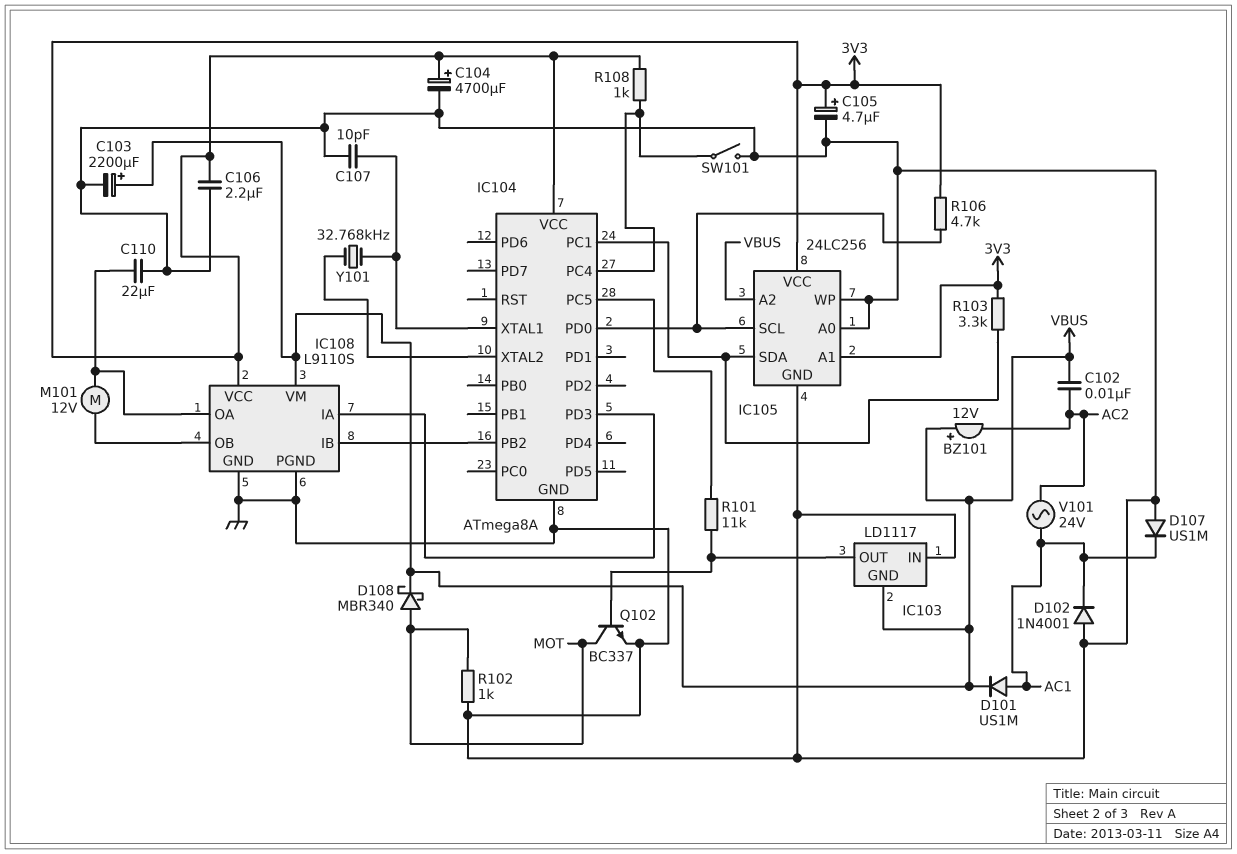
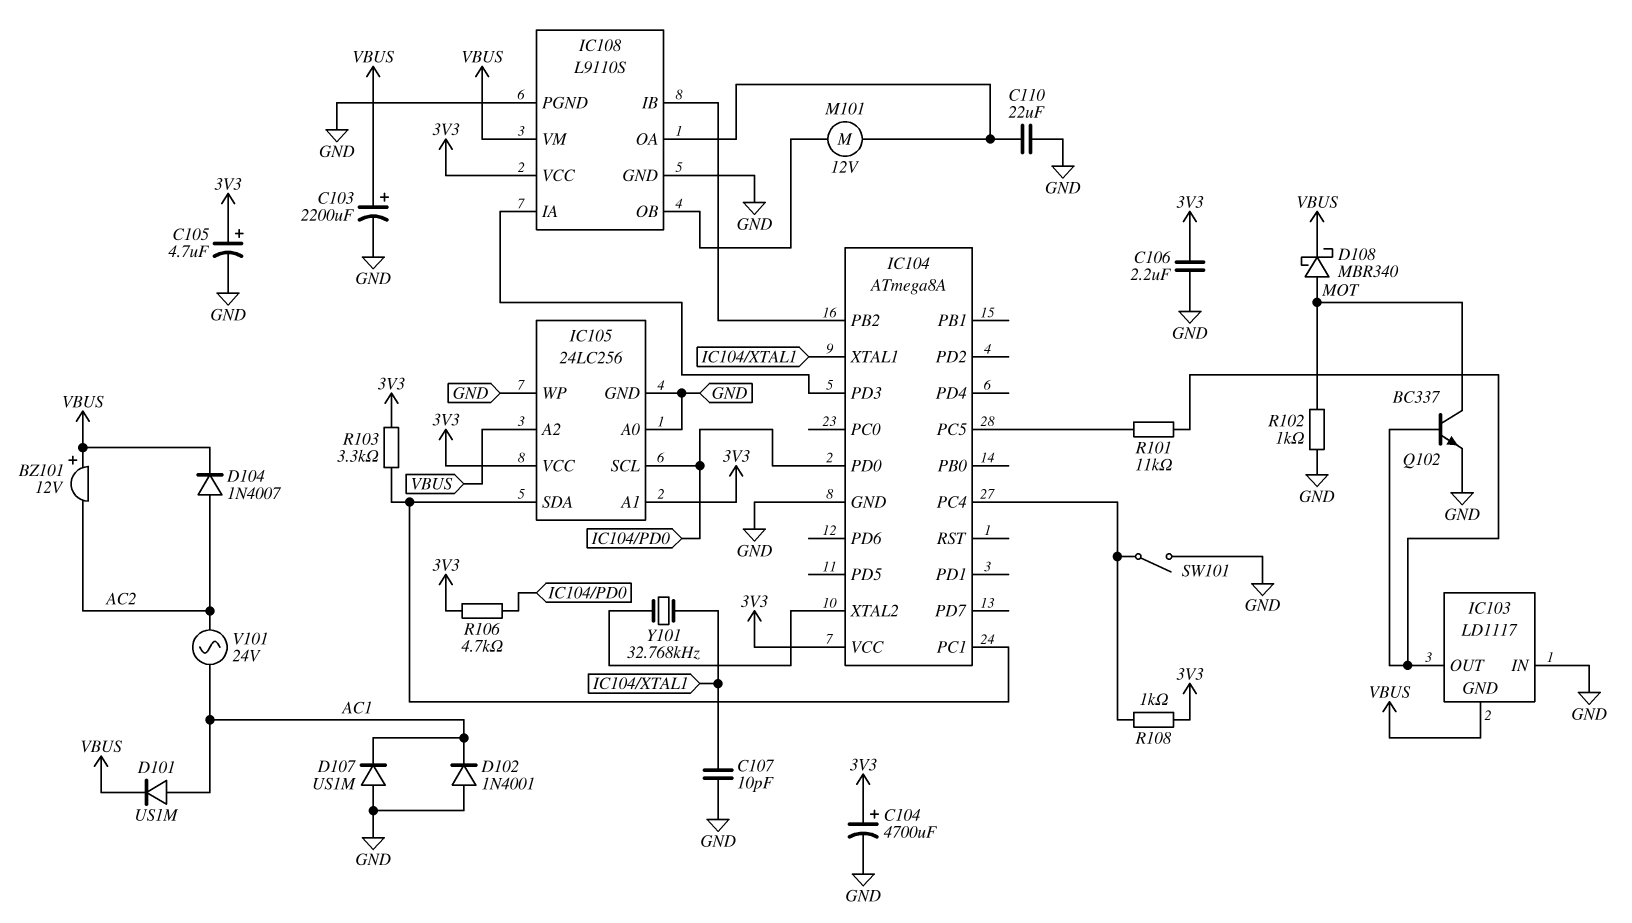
C102: 10nF (AC2, VBUS) -> none
D104: none -> diode 1N4007 (A AC2, K VBUS)

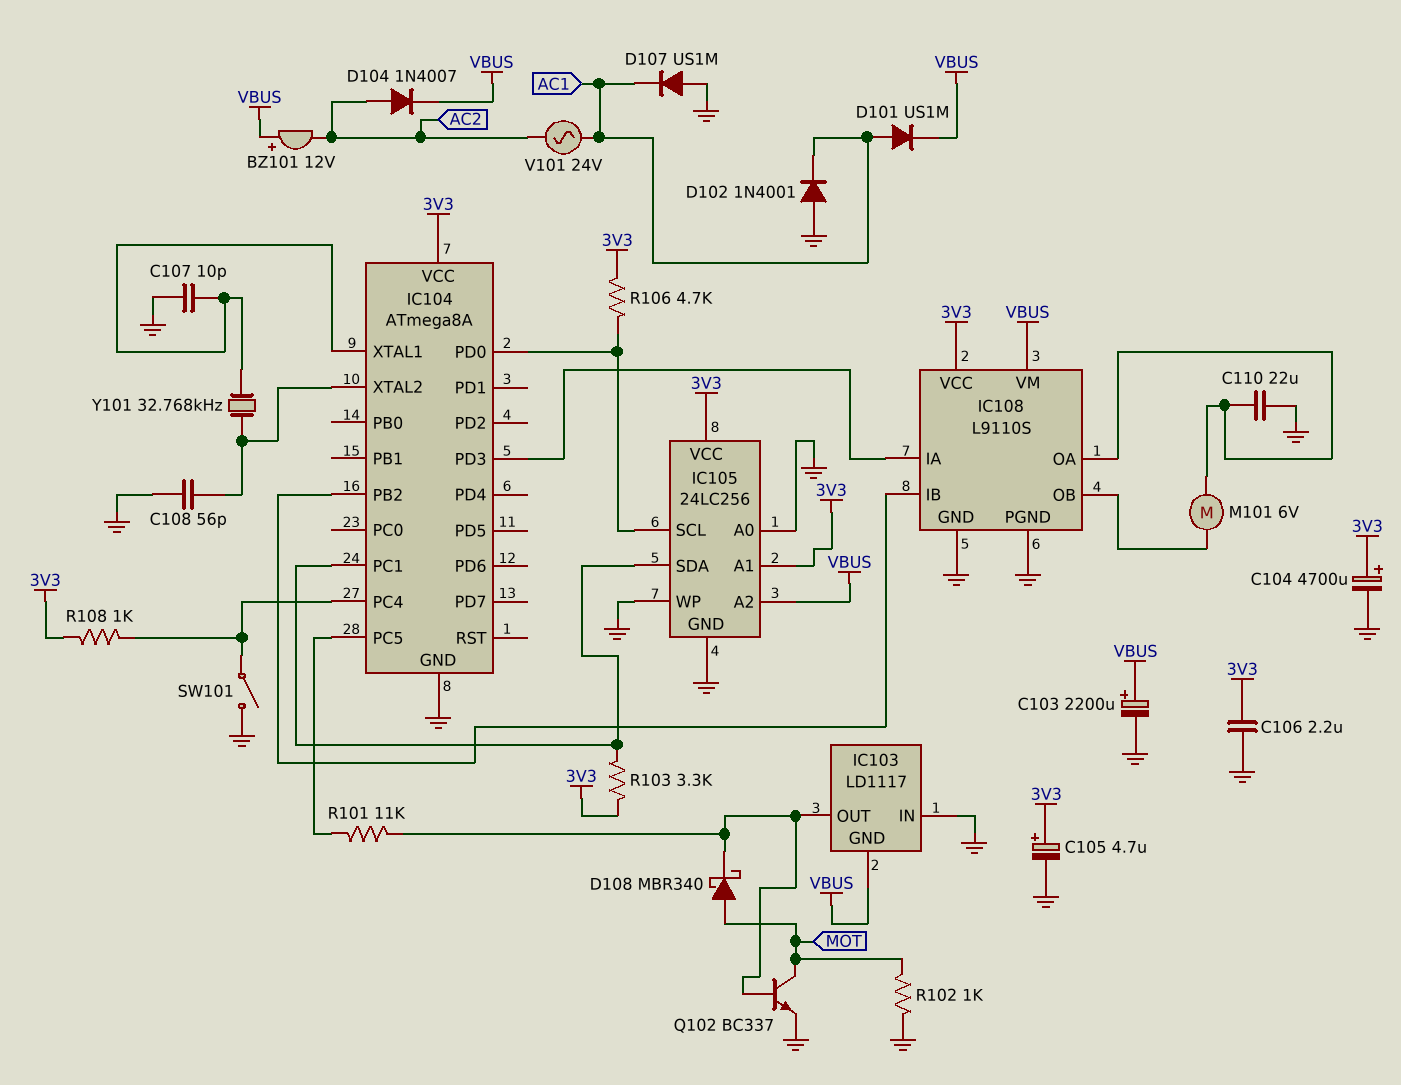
C108: none -> 56pF (GND, IC104/XTAL2)
D108: schottky MBR340 (A MOT, K VBUS) -> schottky MBR340 (A MOT, K IC103/OUT)
M101: motor 12V (IC108/OA, IC108/OB) -> motor 6V (IC108/OA, IC108/OB)

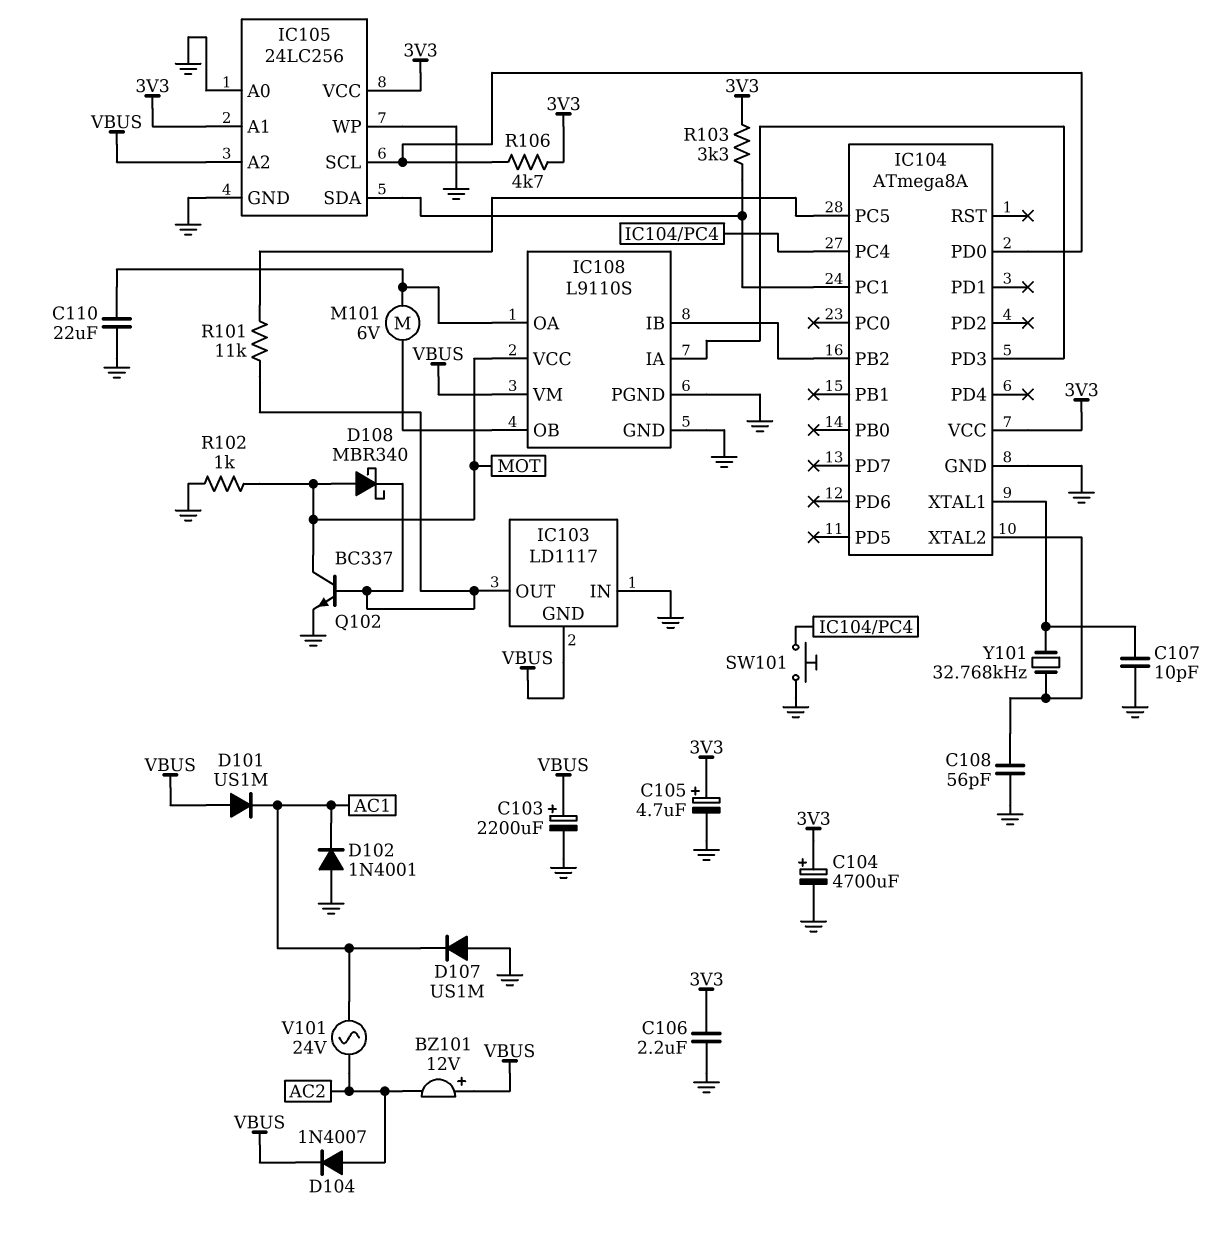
D101: diode US1M (A AC1, K VBUS) -> diode US1M (A VBUS, K AC1)
IC108 pin VCC: 3V3 -> MOT
R108: 1k (3V3, IC104/PC4) -> none
SW101: switch (GND, IC104/PC4) -> button (GND, IC104/PC4)

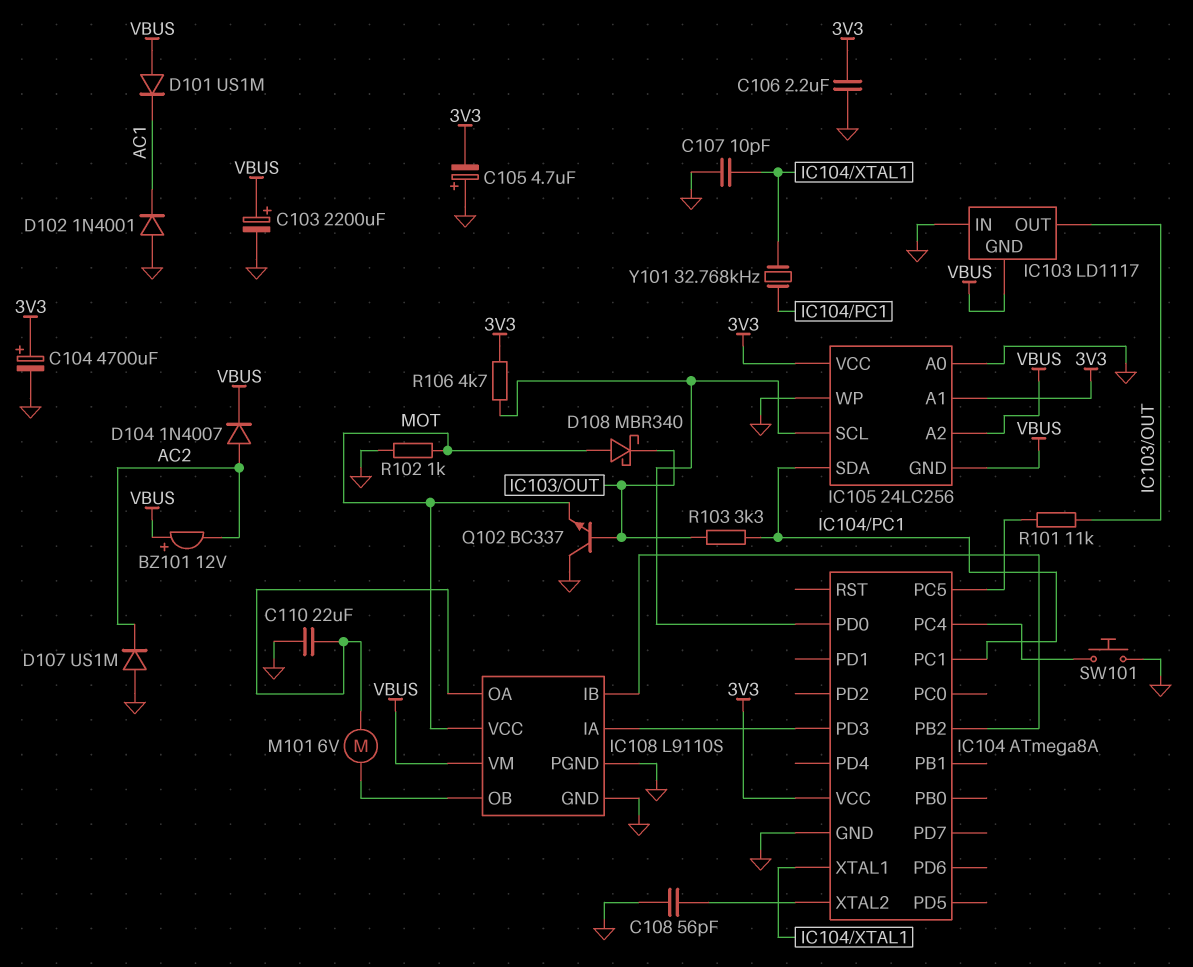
C105: 4.7uF (plus 3V3, minus GND) -> 4.7uF (plus GND, minus 3V3)
D107: diode US1M (A GND, K AC1) -> diode US1M (A GND, K AC2)
IC105 pin GND: GND -> VBUS
Q102: NPN BC337 (B IC103/OUT, C MOT, E GND) -> NPN BC337 (B IC103/OUT, C GND, E MOT)
R103: 3.3k (3V3, IC104/PC1) -> 3.3k (IC103/OUT, IC104/PC1)
V101: AC 24V (AC1, AC2) -> none
Y101: 32.768kHz (IC104/XTAL1, IC104/XTAL2) -> 32.768kHz (IC104/PC1, IC104/XTAL1)

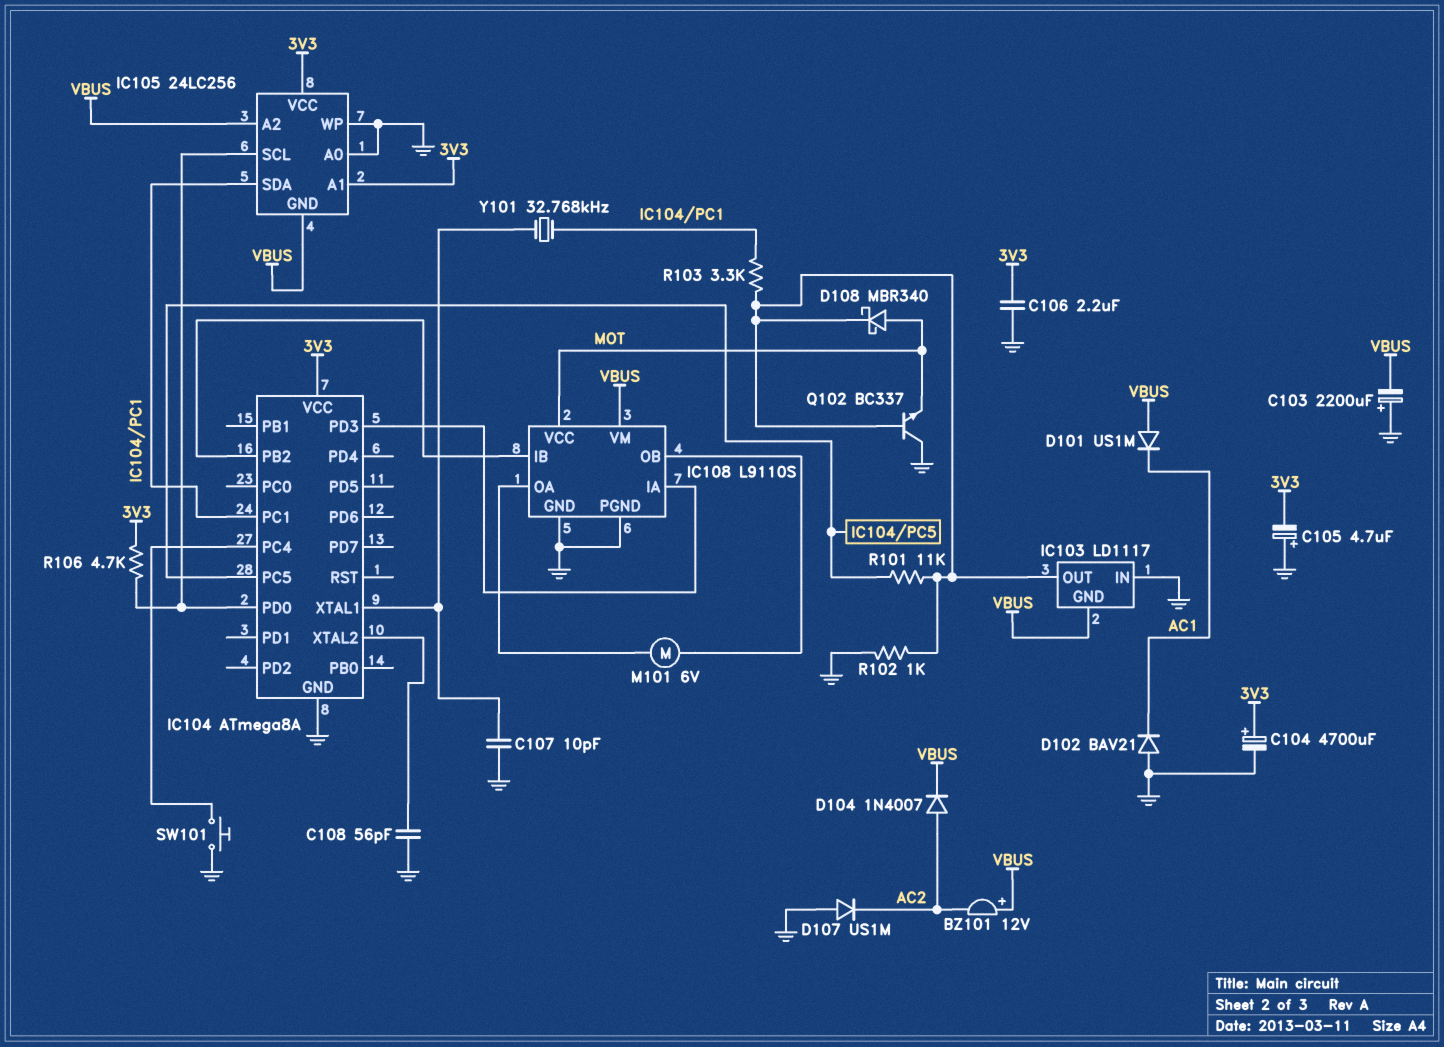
C103: 2200uF (plus VBUS, minus GND) -> 2200uF (plus GND, minus VBUS)
C110: 22uF (GND, IC108/OA) -> none
D102: diode 1N4001 (A GND, K AC1) -> diode BAV21 (A GND, K AC1)
R102: 1k (GND, MOT) -> 1k (GND, IC103/OUT)

